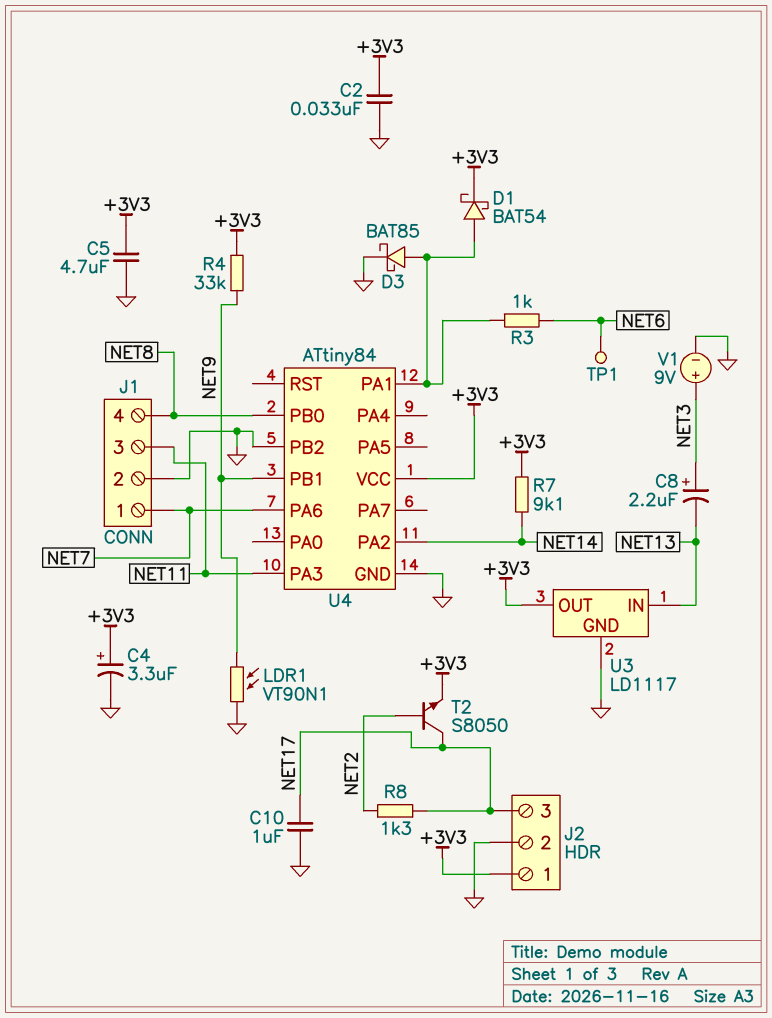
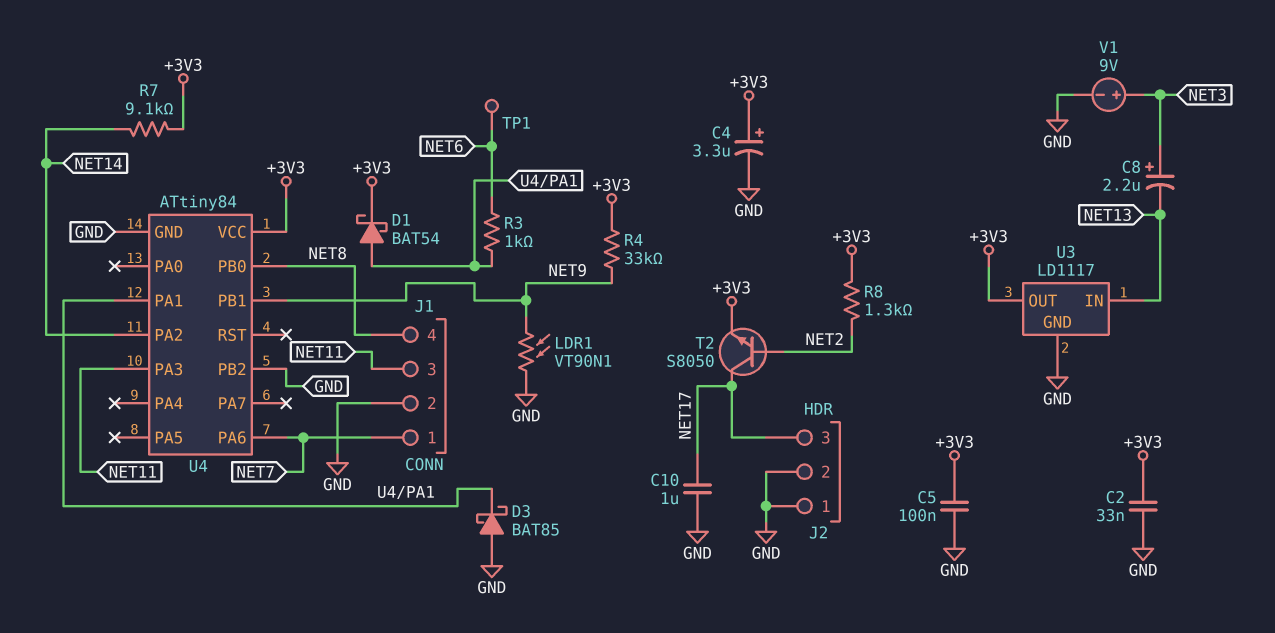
C5: 4.7uF (+3V3, GND) -> 100nF (+3V3, GND)
D3: schottky BAT85 (A U4/PA1, K GND) -> schottky BAT85 (A GND, K U4/PA1)
J2 pin 1: +3V3 -> GND
R8: 1.3k (NET2, NET17) -> 1.3k (+3V3, NET2)

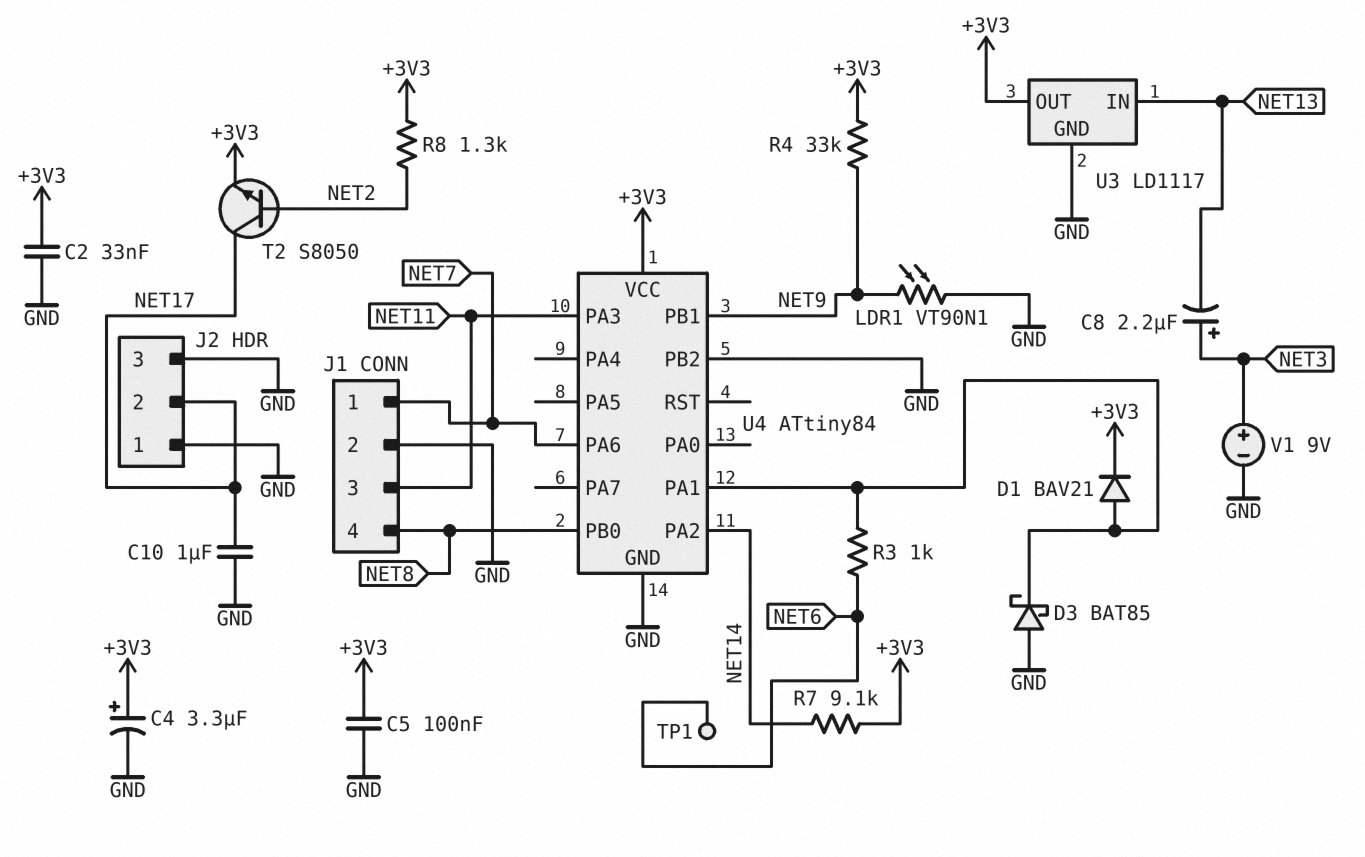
D1: schottky BAT54 (A U4/PA1, K +3V3) -> diode BAV21 (A U4/PA1, K +3V3)
J2 pin 2: GND -> NET17
J2 pin 3: NET17 -> GND

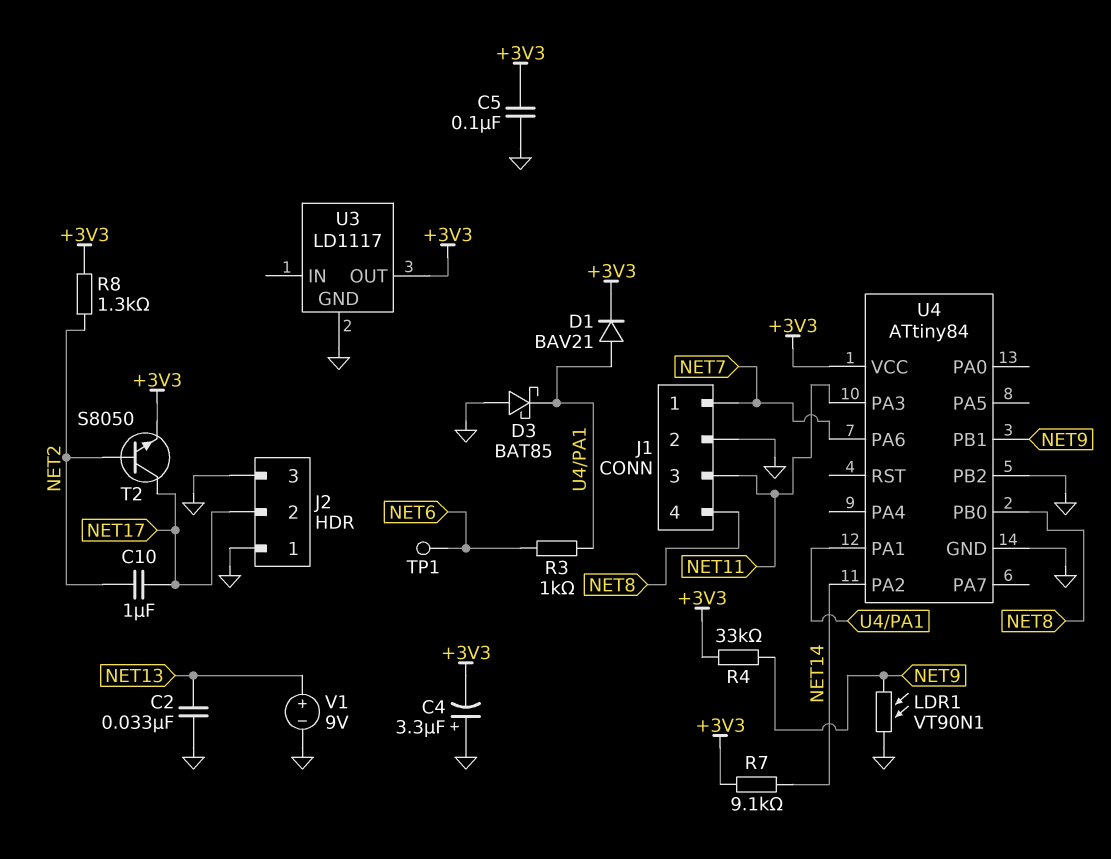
C2: 33nF (+3V3, GND) -> 33nF (GND, NET13)
C4: 3.3uF (plus +3V3, minus GND) -> 3.3uF (plus GND, minus +3V3)
C8: 2.2uF (plus NET3, minus NET13) -> none
C10: 1uF (GND, NET17) -> 1uF (NET2, NET17)
U3 pin IN: NET13 -> none
V1: 9V (plus NET3, minus GND) -> 9V (plus NET13, minus GND)

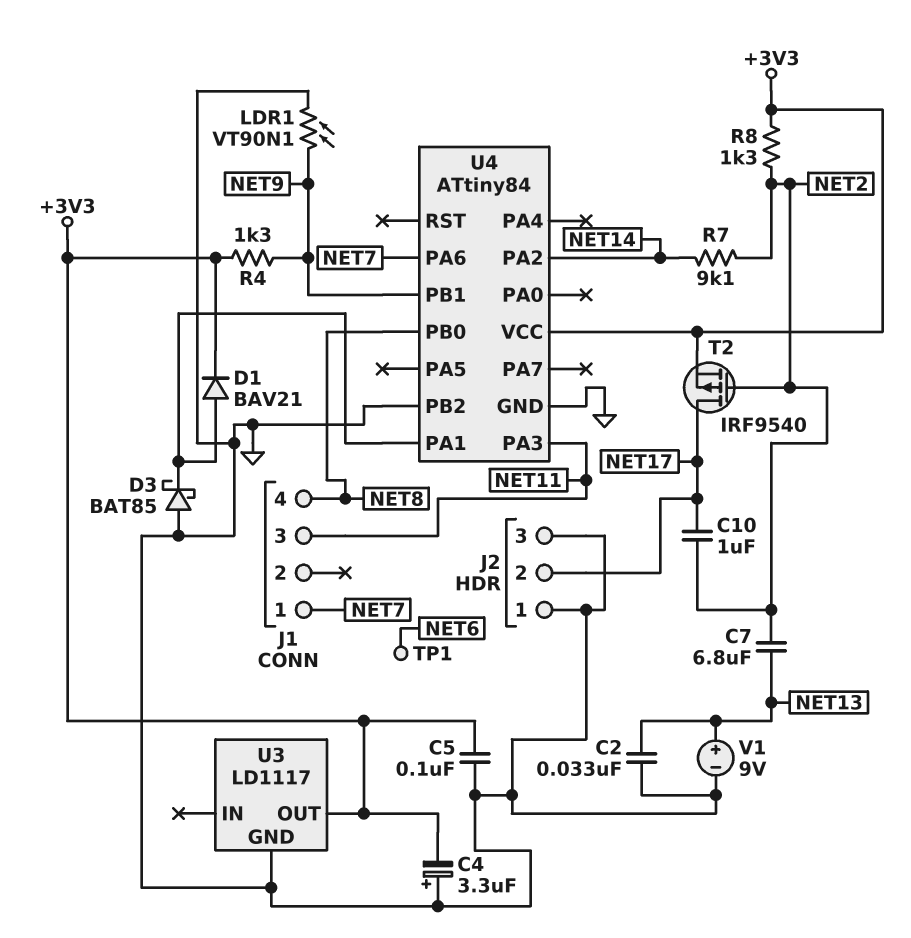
C7: none -> 6.8uF (NET2, NET13)
J1 pin 2: GND -> none
R3: 1k (NET6, U4/PA1) -> none
R4: 33k (+3V3, NET9) -> 1.3k (+3V3, NET9)
R7: 9.1k (+3V3, NET14) -> 9.1k (NET2, NET14)
T2: NPN S8050 (B NET2, C NET17, E +3V3) -> PMOS IRF9540 (G NET2, D NET17, S +3V3)

